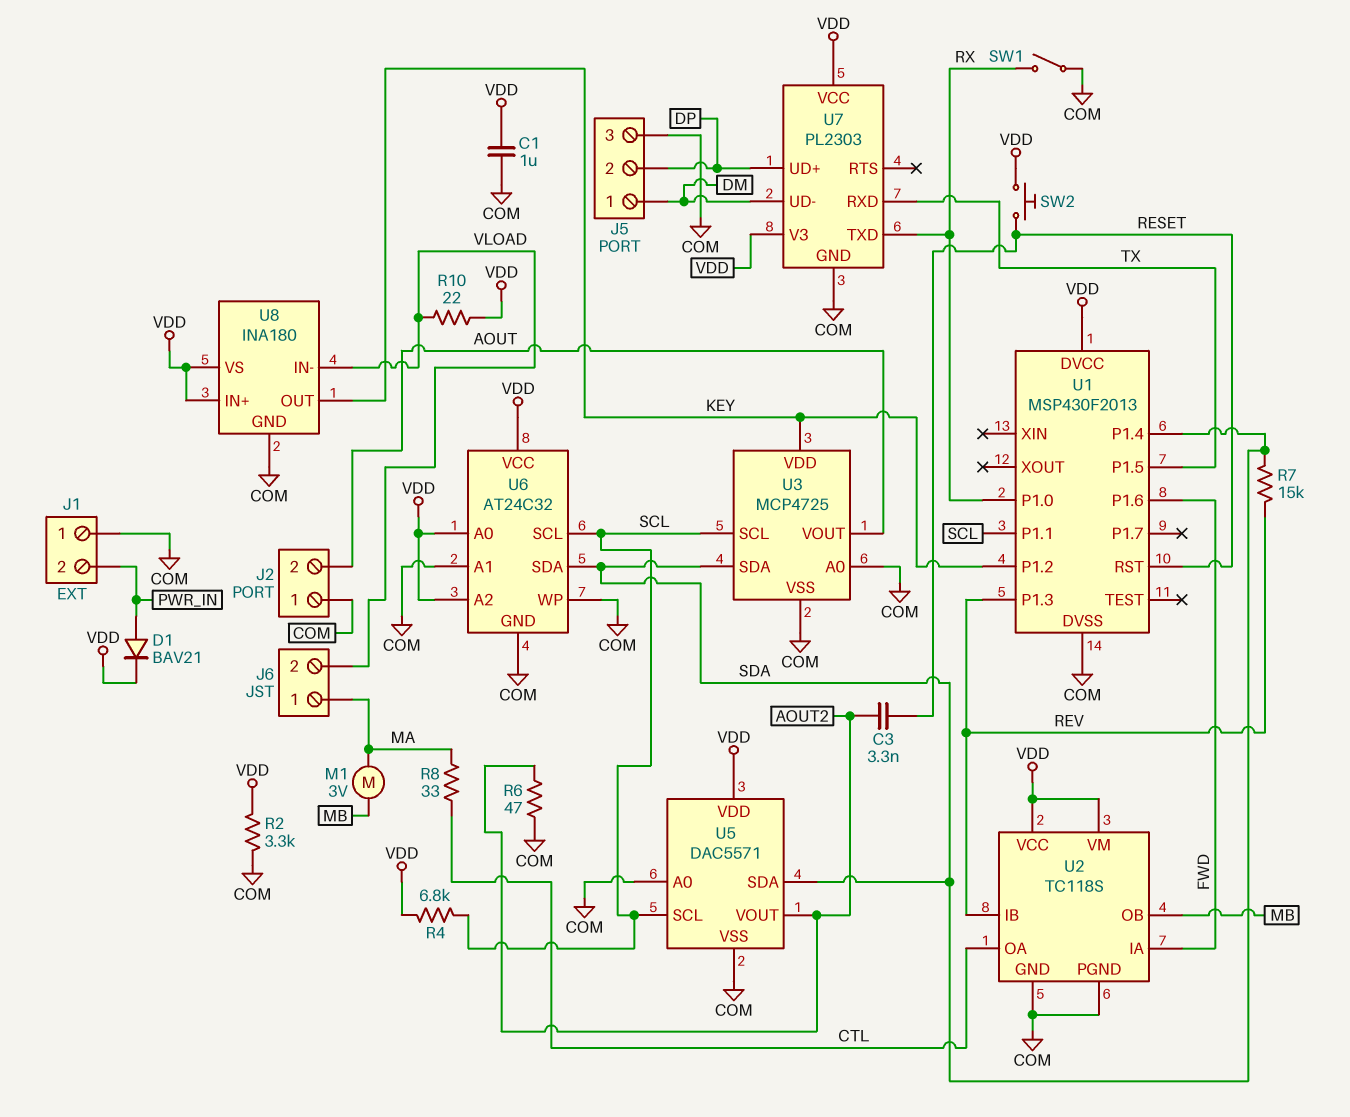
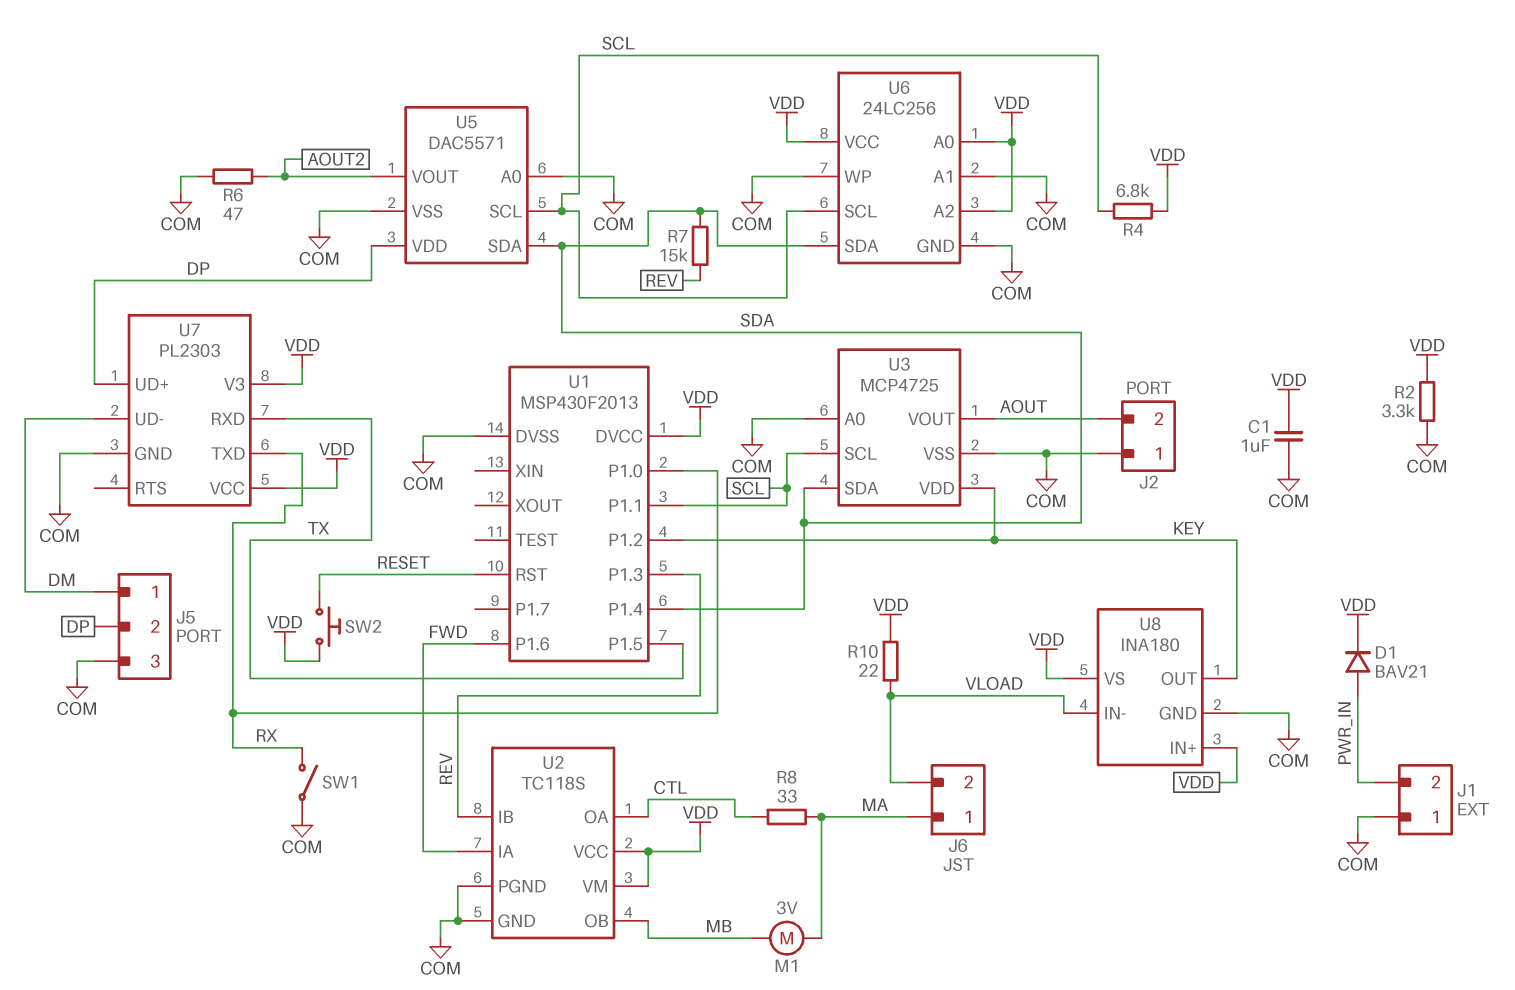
C3: 3.3nF (AOUT2, RESET) -> none
U5 pin VDD: VDD -> DP
U6: AT24C32 -> 24LC256

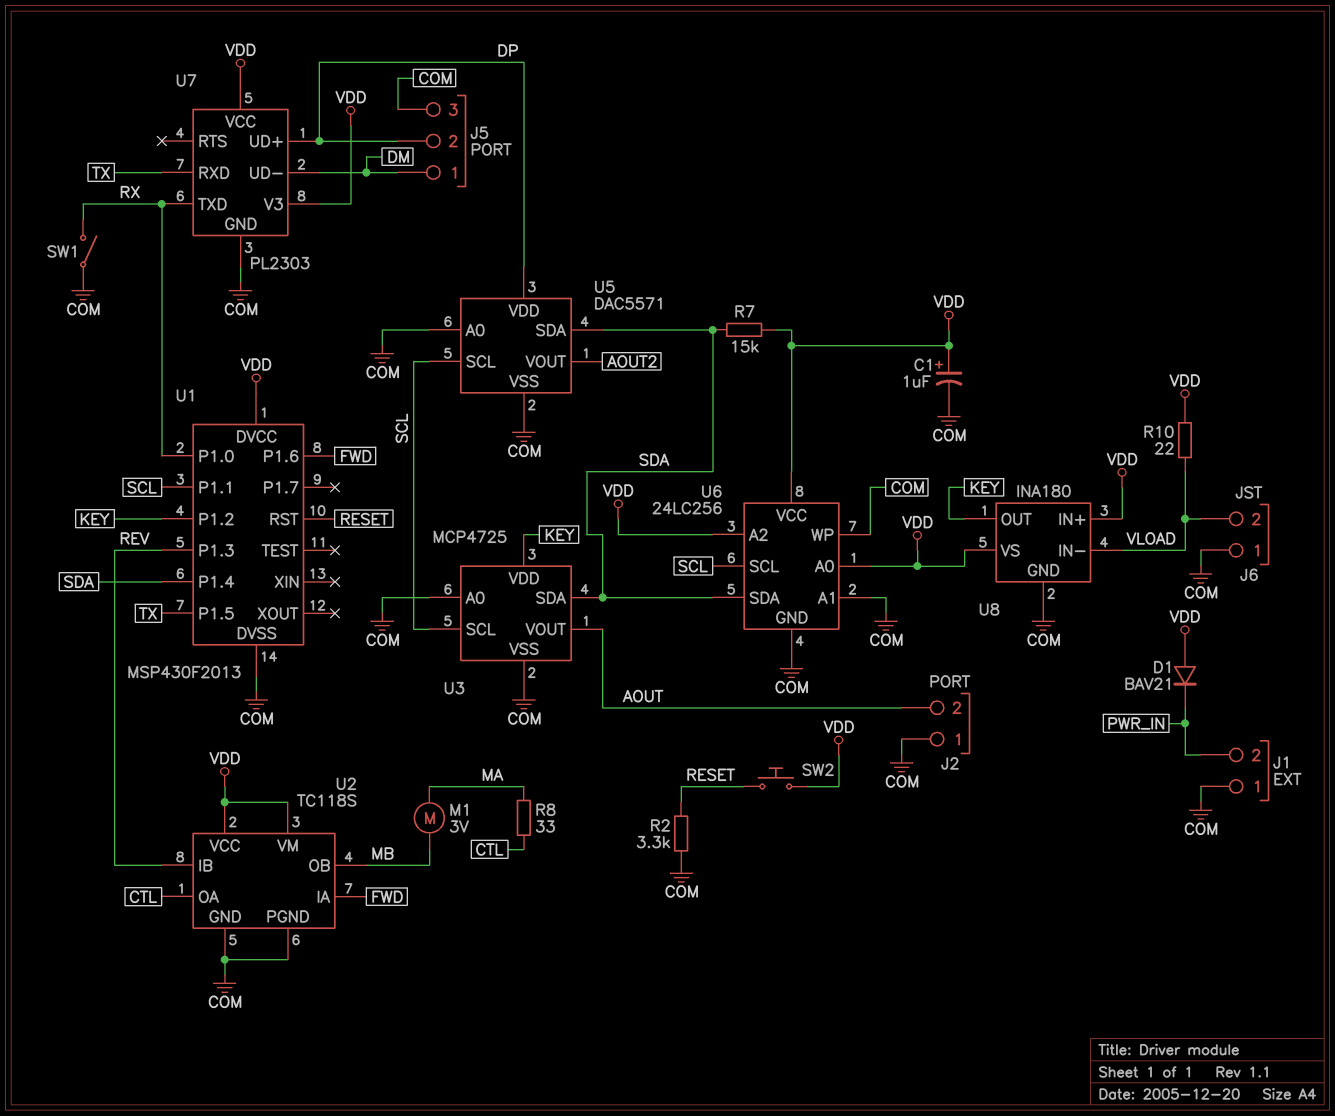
C1: 1uF (COM, VDD) -> 1uF (plus VDD, minus COM)
D1: diode BAV21 (A PWR_IN, K VDD) -> diode BAV21 (A VDD, K PWR_IN)
J6 pin 1: MA -> COM
R2: 3.3k (COM, VDD) -> 3.3k (COM, RESET)
R4: 6.8k (SCL, VDD) -> none
R6: 47 (AOUT2, COM) -> none
R7: 15k (REV, SDA) -> 15k (SDA, VDD)

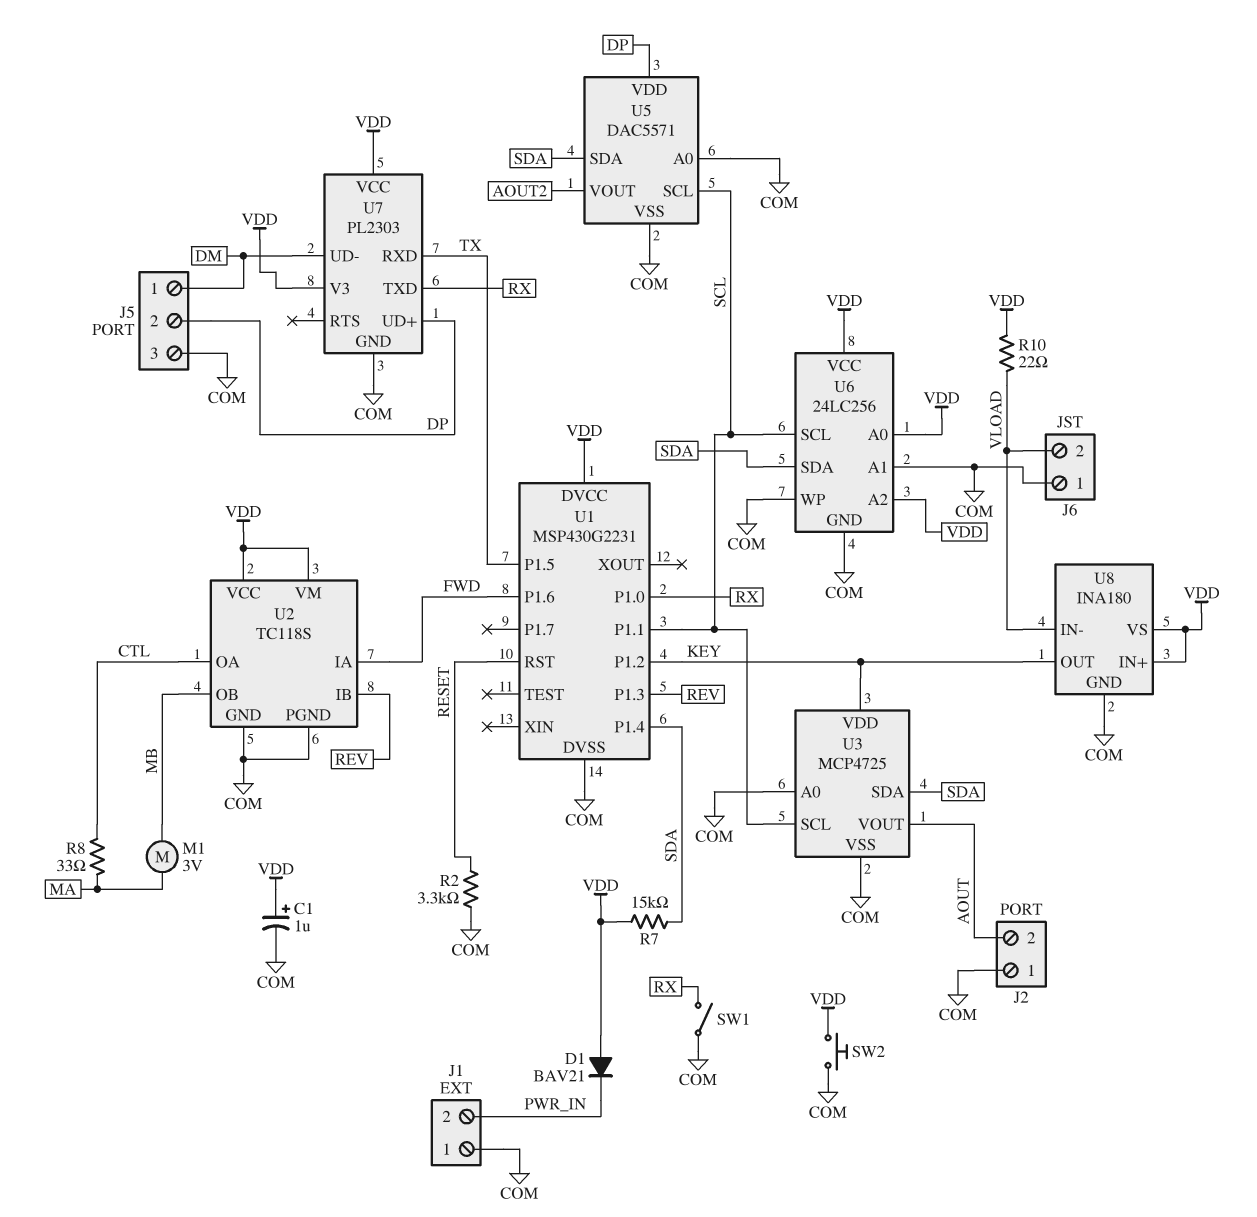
SW2: button (RESET, VDD) -> button (COM, VDD)
U1: MSP430F2013 -> MSP430G2231

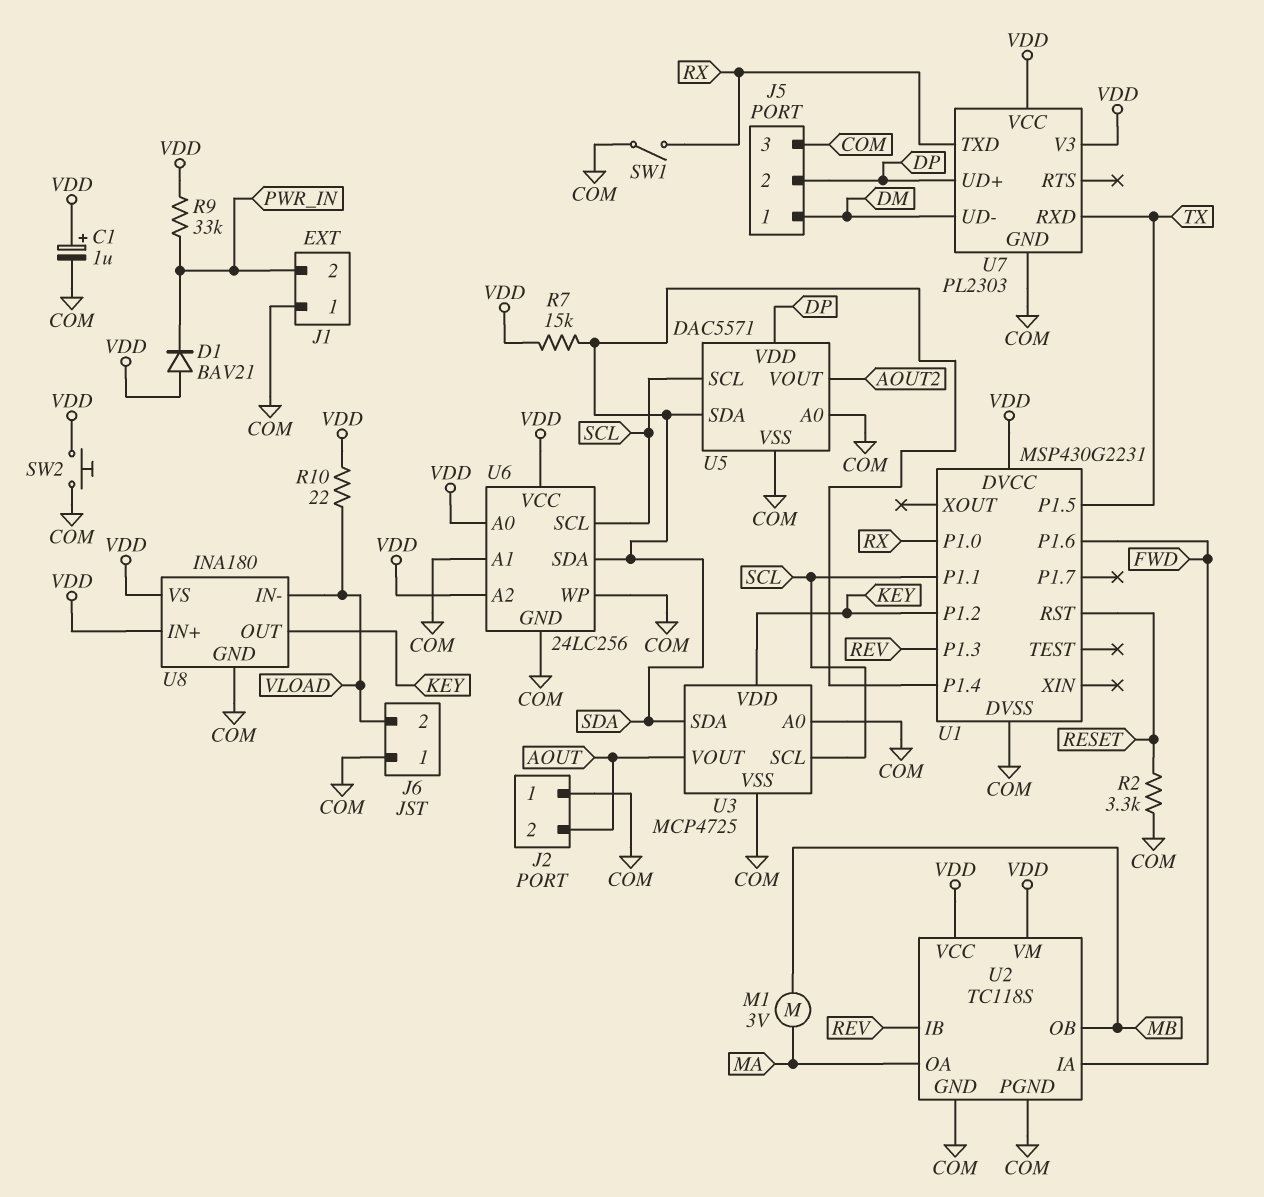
R8: 33 (CTL, MA) -> none
R9: none -> 33k (PWR_IN, VDD)
U2 pin OA: CTL -> MA

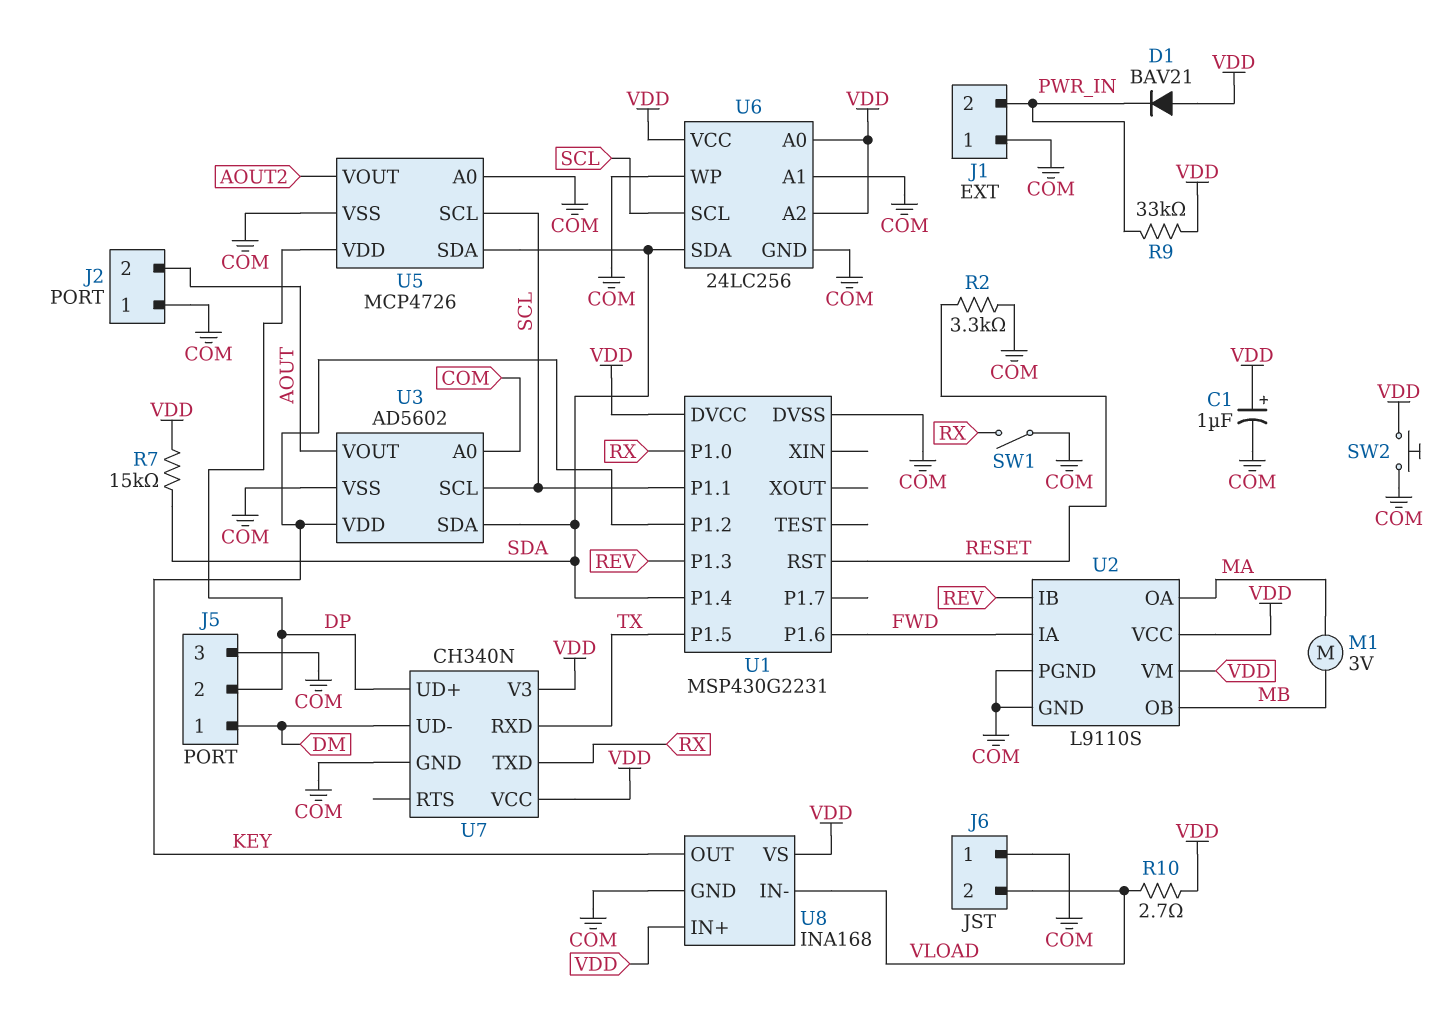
R10: 22 (VDD, VLOAD) -> 2.7 (VDD, VLOAD)
U2: TC118S -> L9110S
U3: MCP4725 -> AD5602
U5: DAC5571 -> MCP4726
U7: PL2303 -> CH340N
U8: INA180 -> INA168

